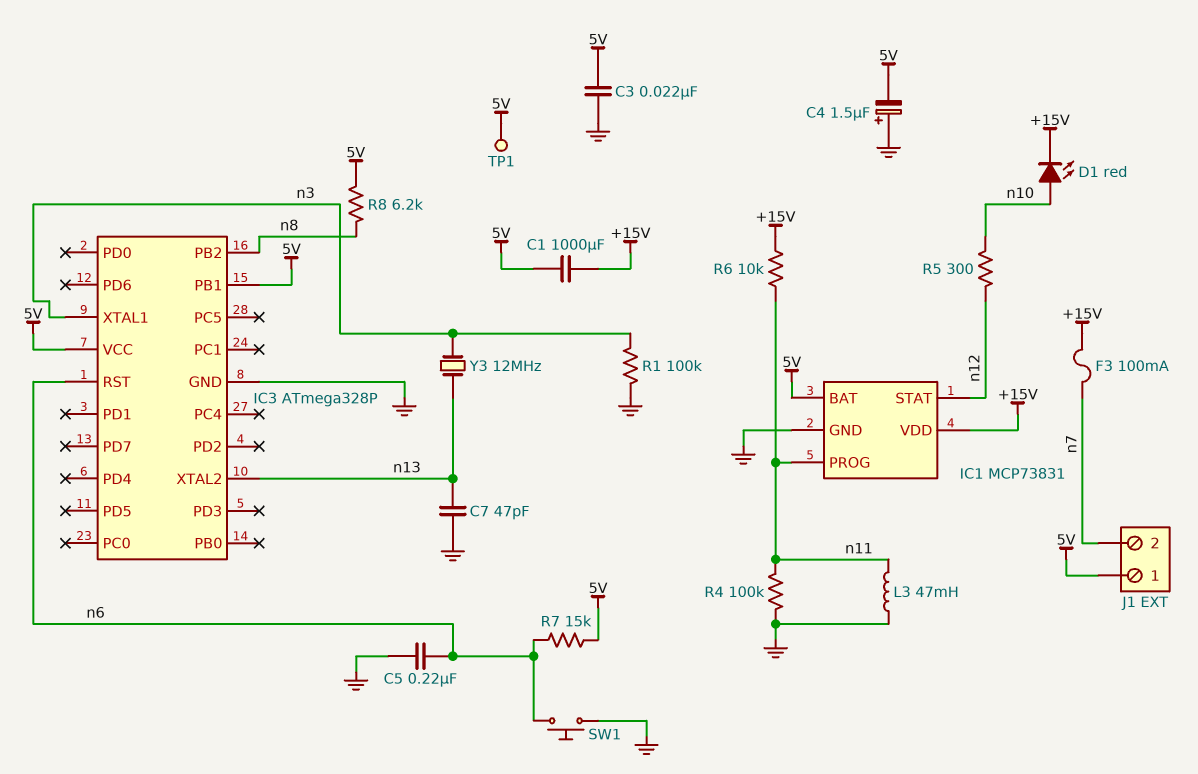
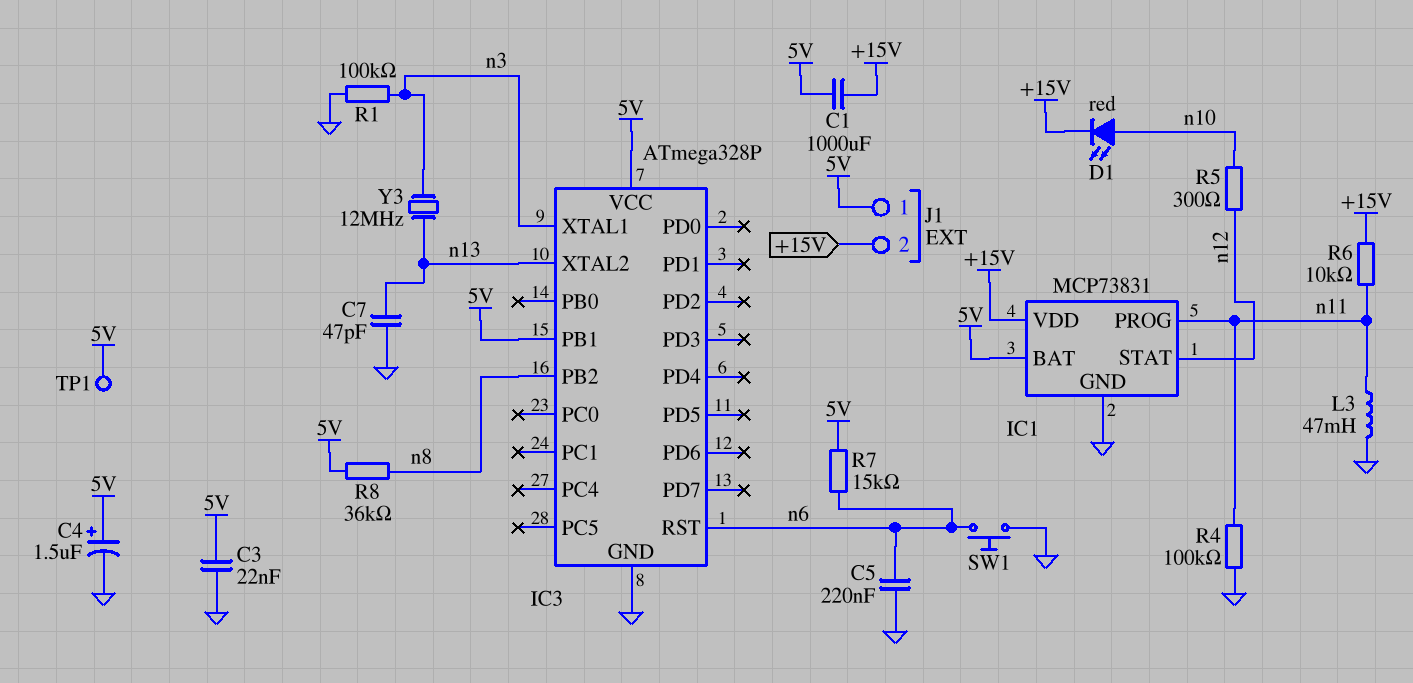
C4: 1.5uF (plus GND, minus 5V) -> 1.5uF (plus 5V, minus GND)
F3: 100mA (+15V, n7) -> none
J1 pin 2: n7 -> +15V
R8: 6.2k (5V, n8) -> 36k (5V, n8)

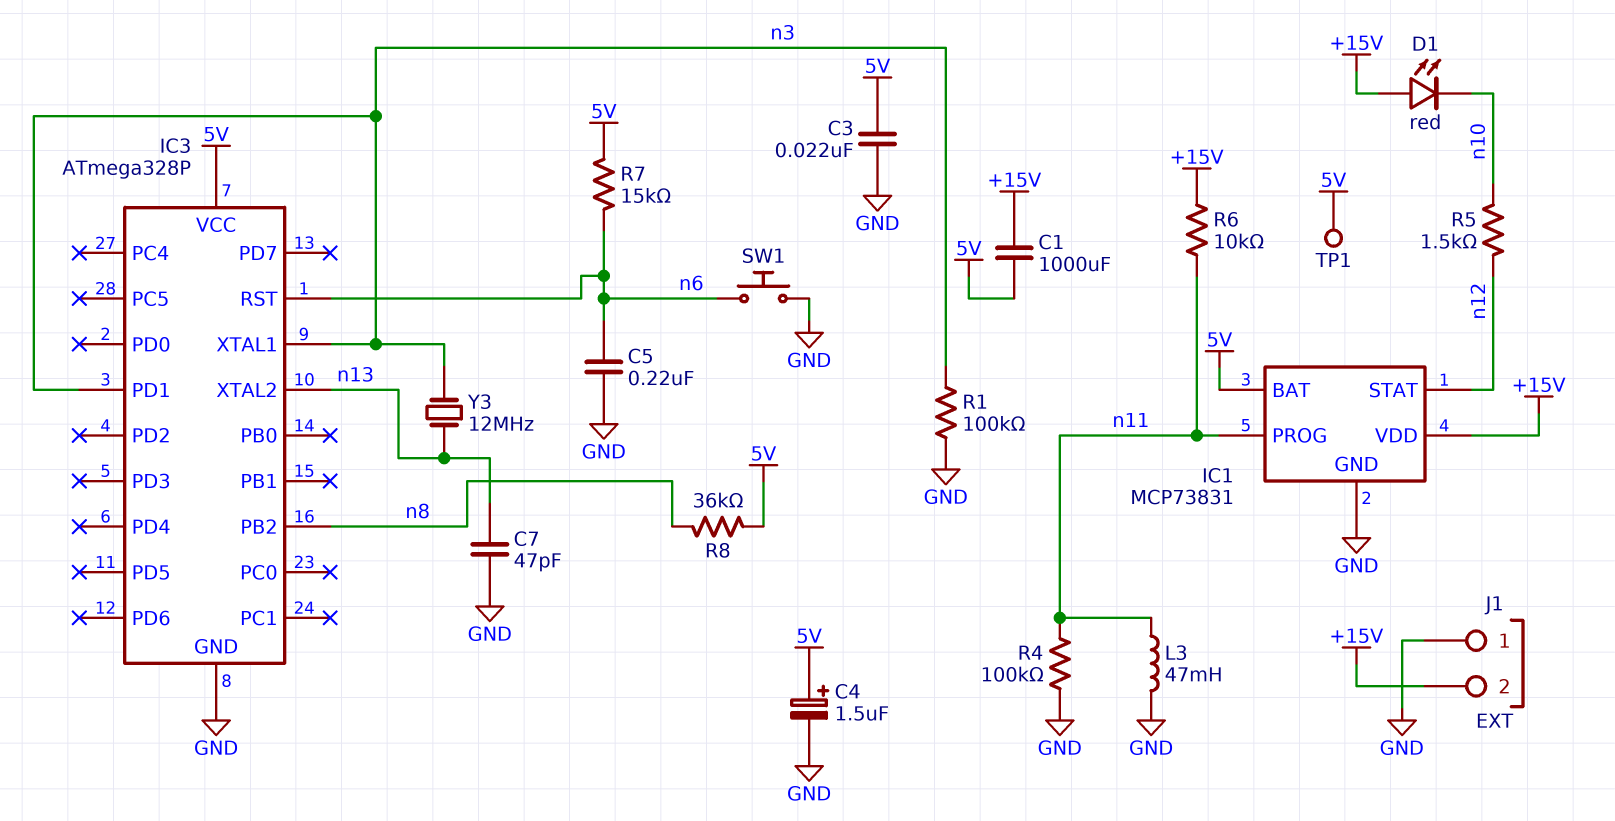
D1: LED red (A n10, K +15V) -> LED red (A +15V, K n10)
IC3 pin PB1: 5V -> none
IC3 pin PD1: none -> n3
J1 pin 1: 5V -> GND
R5: 300 (n10, n12) -> 1.5k (n10, n12)

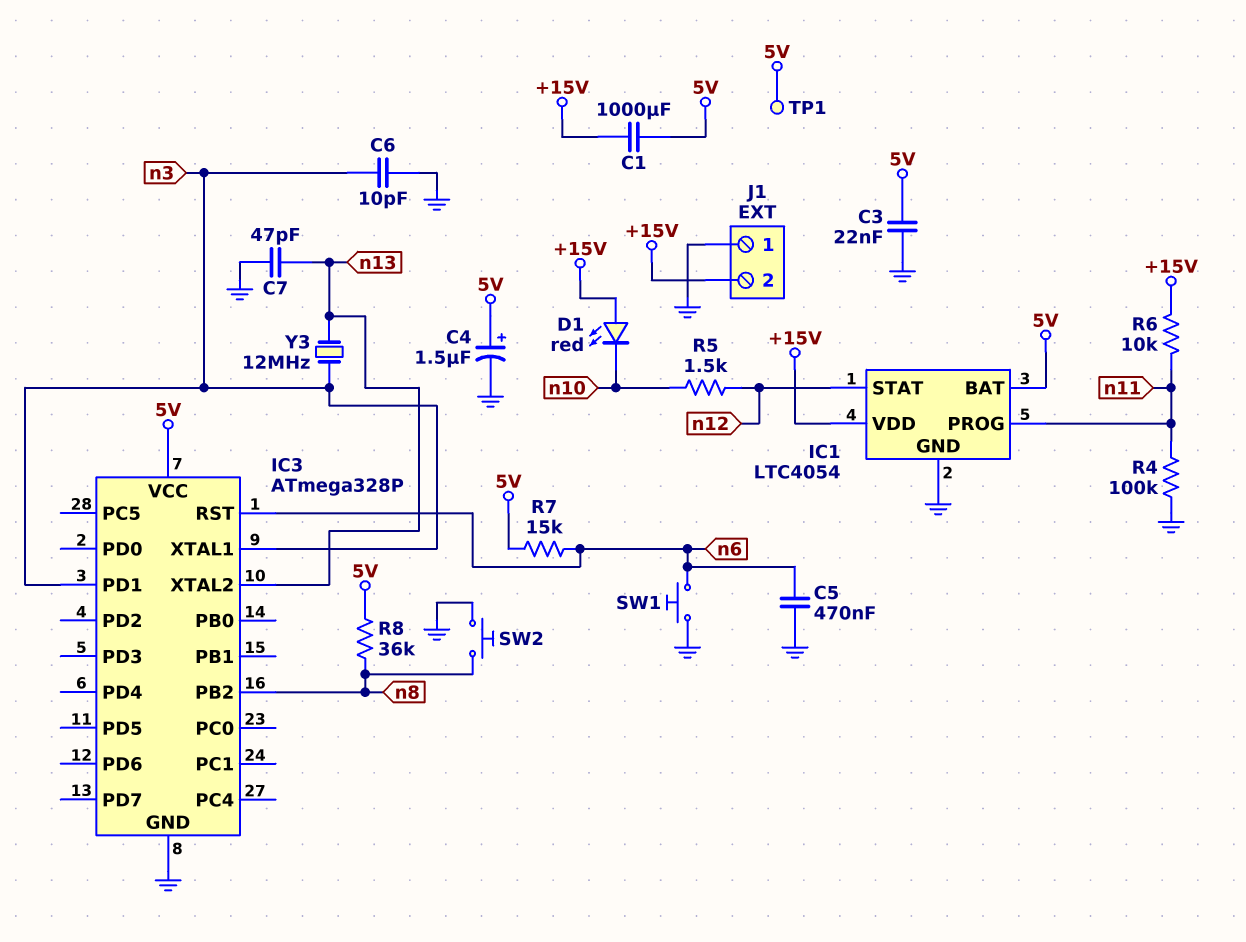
C5: 220nF (GND, n6) -> 470nF (GND, n6)
C6: none -> 10pF (GND, n3)
IC1: MCP73831 -> LTC4054
L3: 47mH (GND, n11) -> none
R1: 100k (GND, n3) -> none
SW2: none -> button (GND, n8)

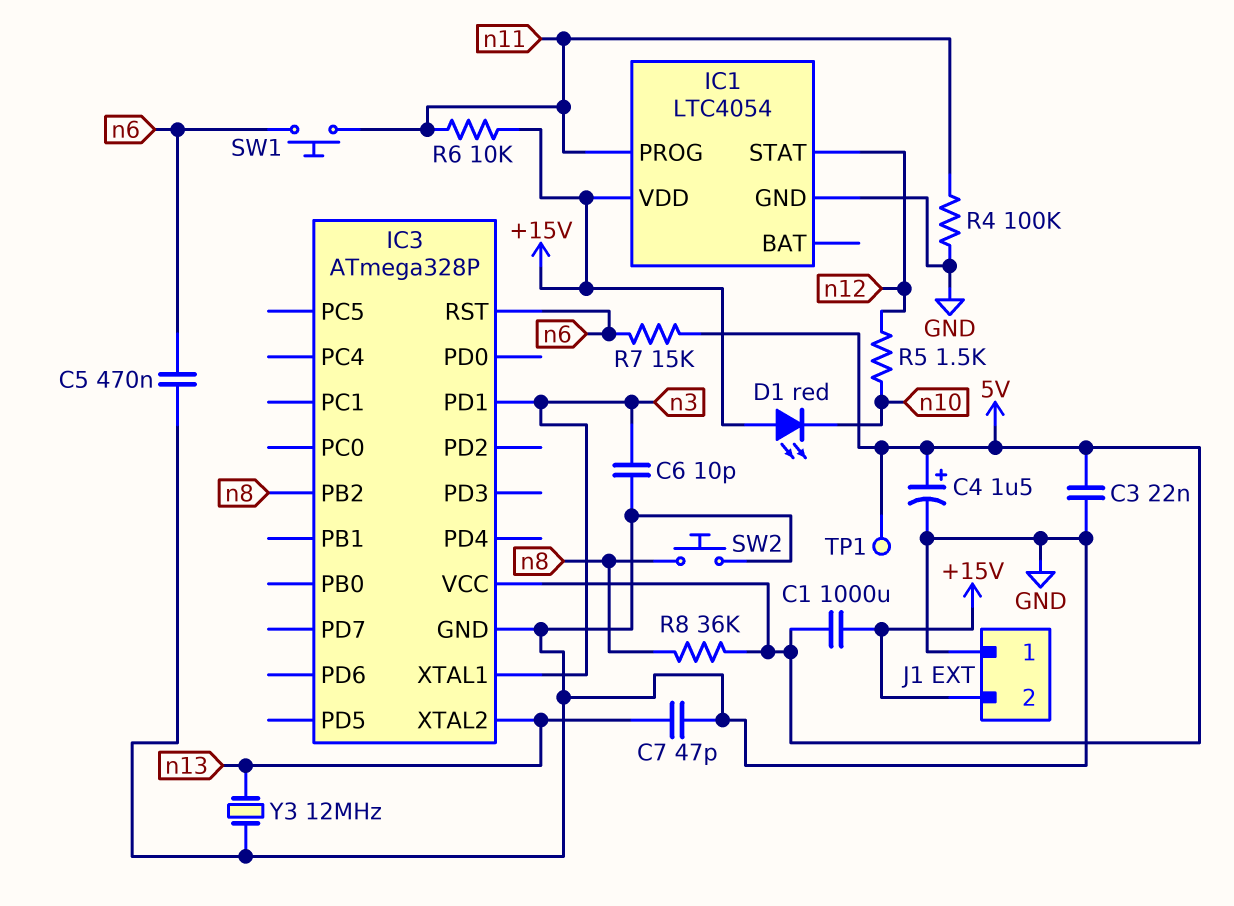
IC1 pin BAT: 5V -> none
SW1: button (GND, n6) -> button (n6, n11)
Y3: 12MHz (n3, n13) -> 12MHz (GND, n13)

